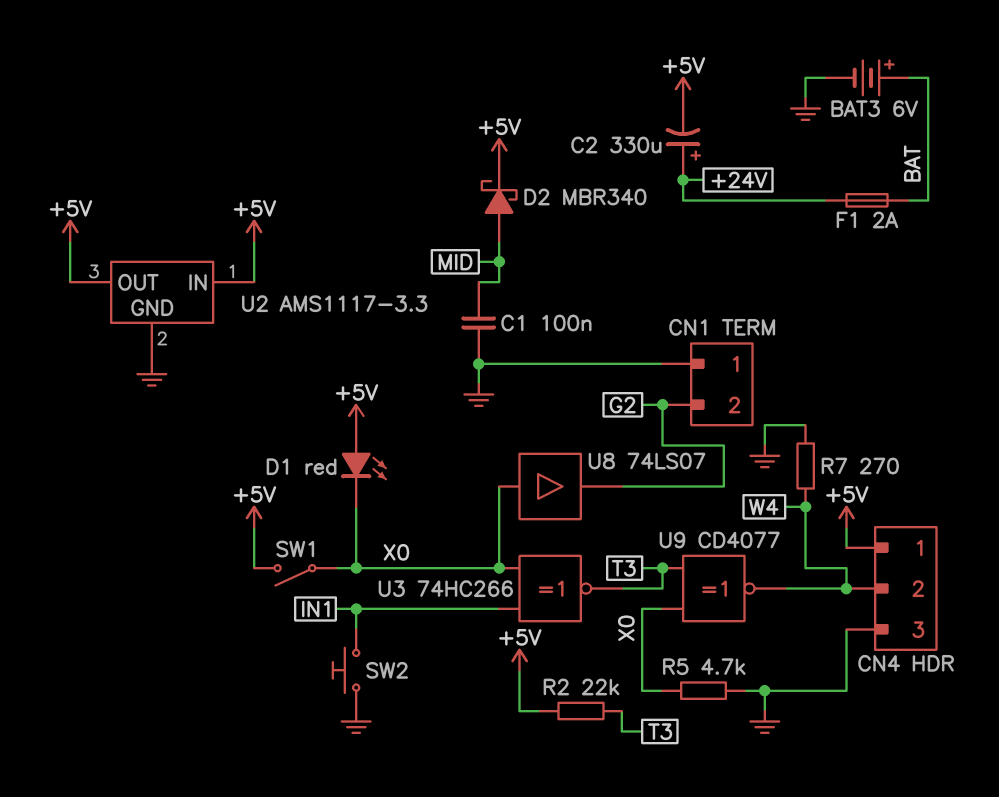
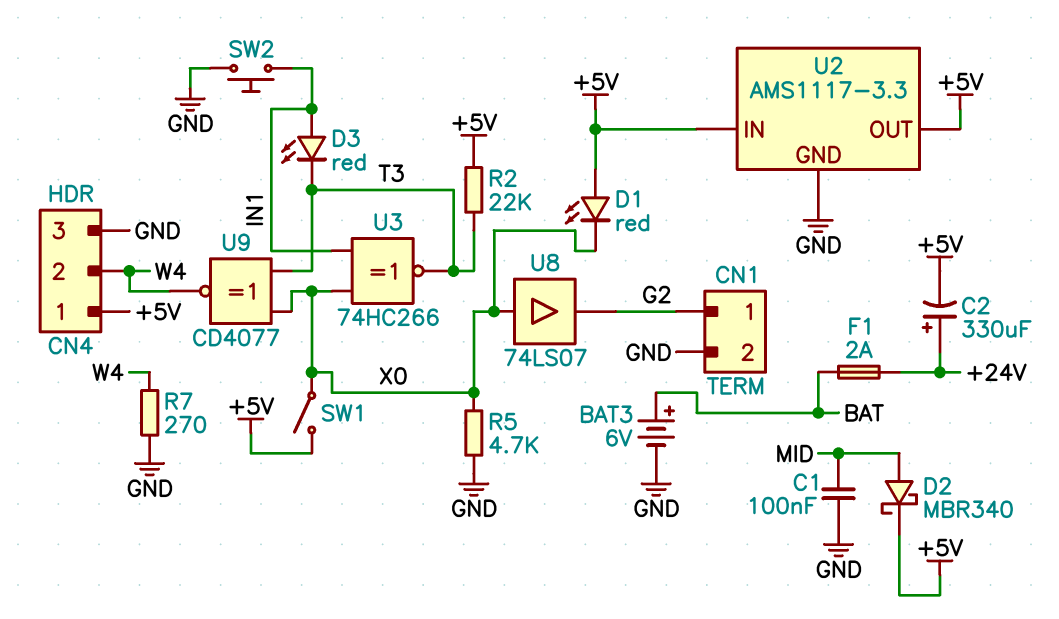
CN1 pin 1: GND -> G2
CN1 pin 2: G2 -> GND
D3: none -> LED red (A IN1, K T3)

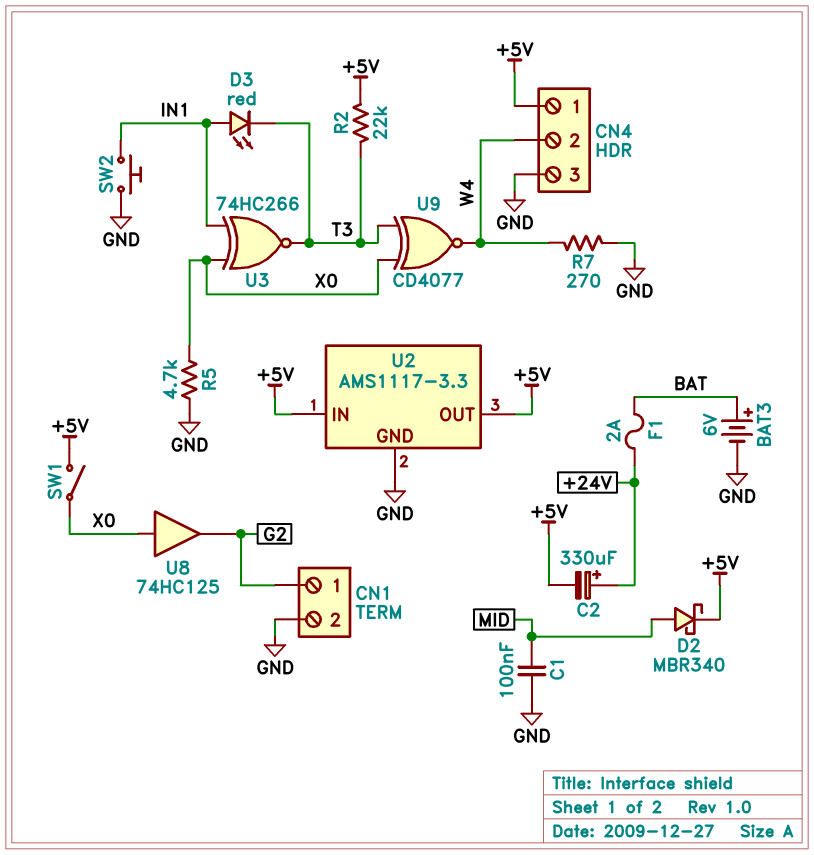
D1: LED red (A +5V, K X0) -> none
U8: buffer 74LS07 (in X0, out G2) -> buffer 74HC125 (in X0, out G2)

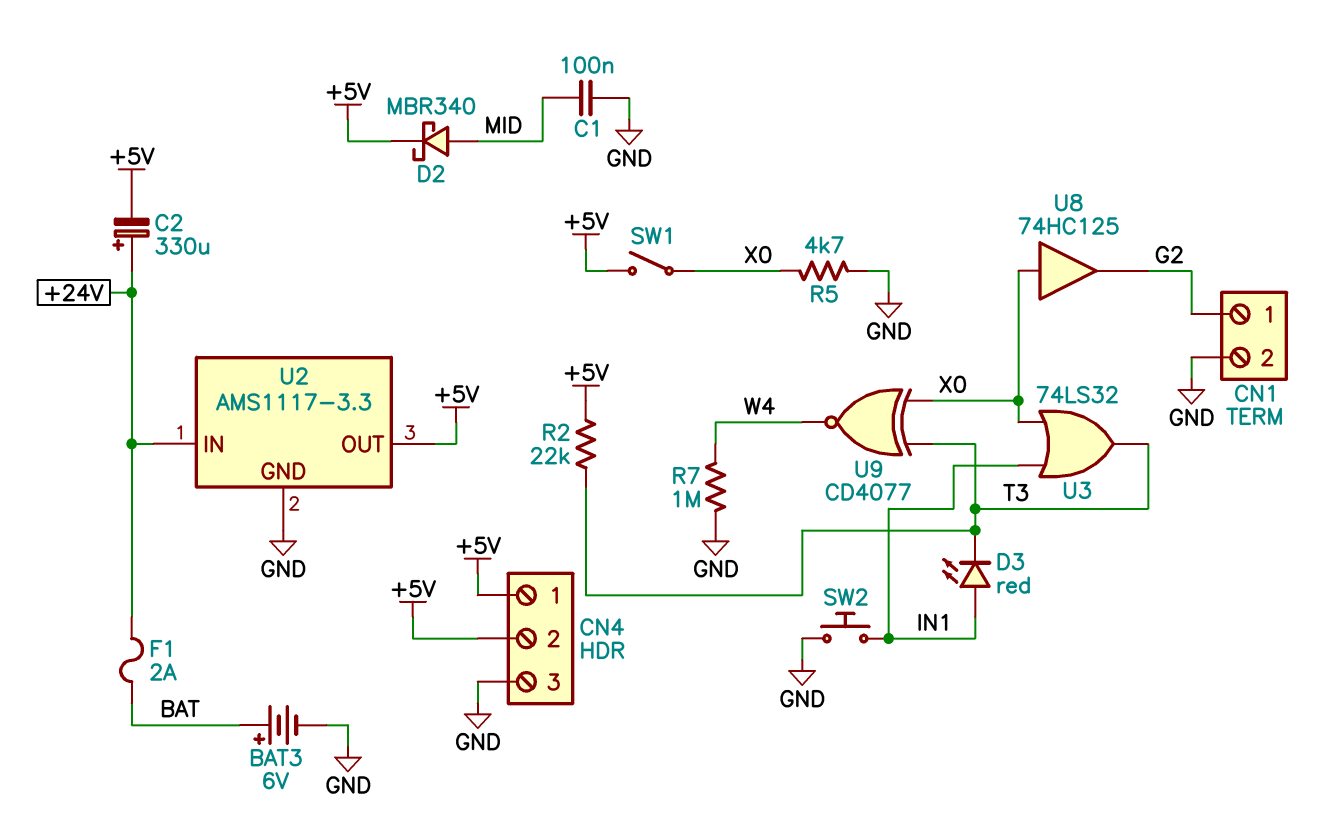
CN4 pin 2: W4 -> +5V
R7: 270 (GND, W4) -> 1M (GND, W4)
U2 pin IN: +5V -> +24V
U3: XNOR 74HC266 (in IN1, in X0, out T3) -> OR 74LS32 (in IN1, in X0, out T3)

